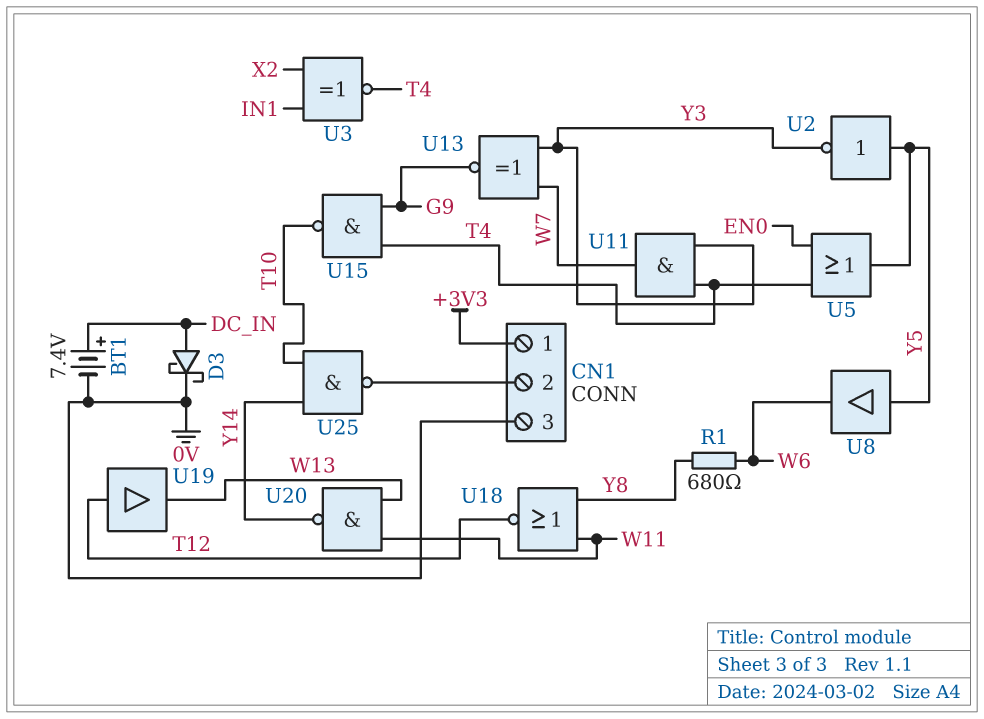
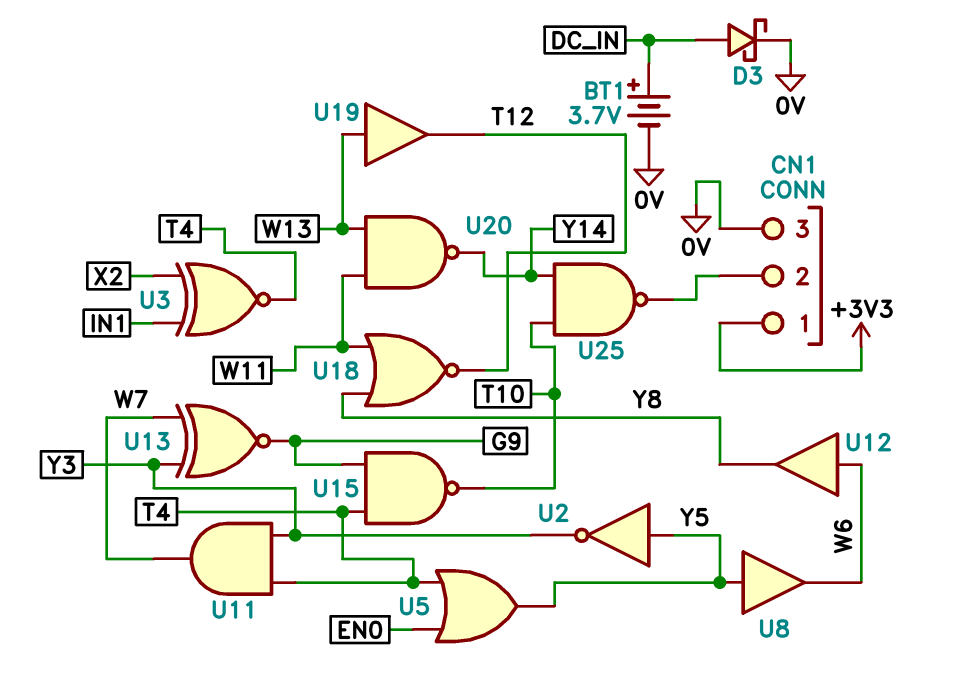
BT1: 7.4V (plus DC_IN, minus 0V) -> 3.7V (plus DC_IN, minus 0V)
R1: 680 (W6, Y8) -> none
U12: none -> buffer (in W6, out Y8)
U19: buffer (in T12, out W13) -> buffer (in W13, out T12)

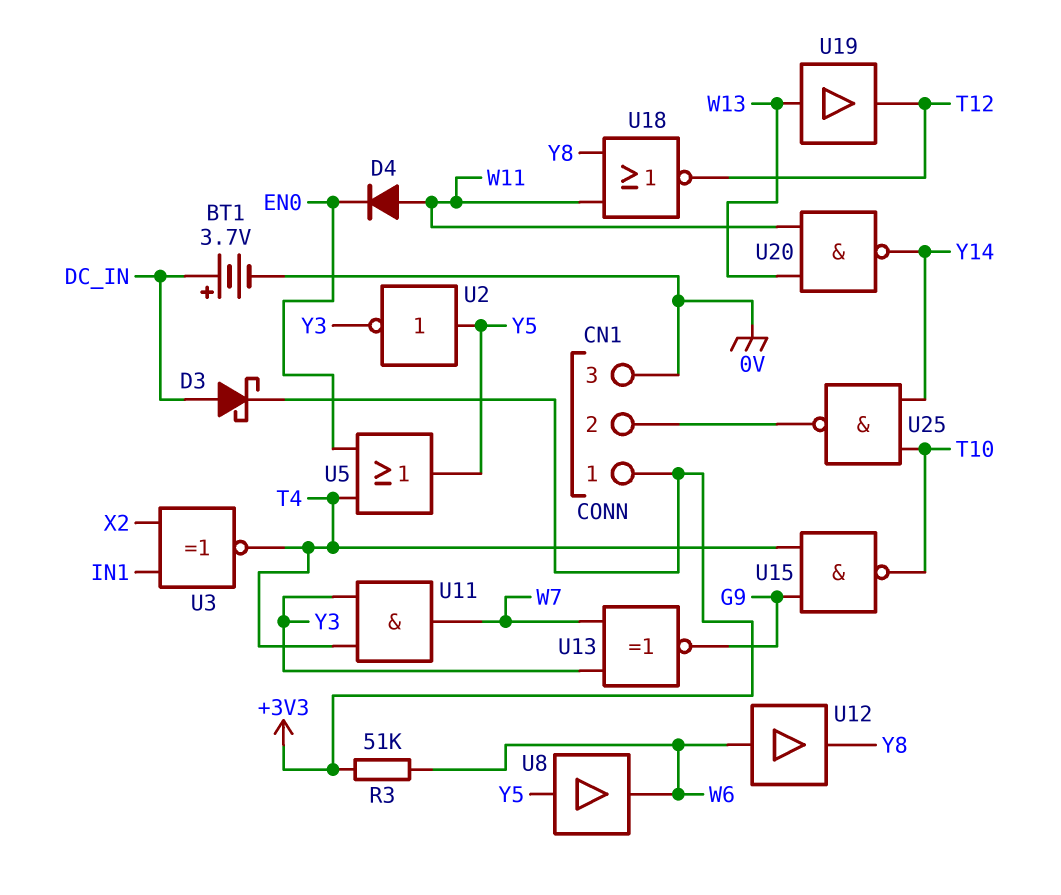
D3: schottky (A DC_IN, K 0V) -> schottky (A DC_IN, K +3V3)
D4: none -> diode (A W11, K EN0)
R3: none -> 51k (+3V3, W6)

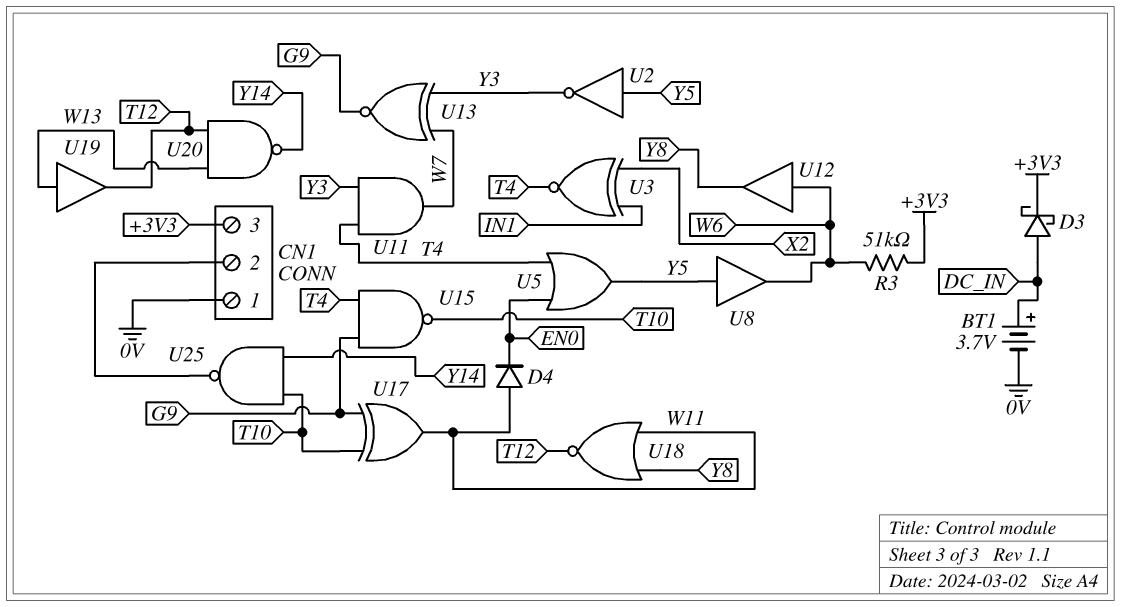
CN1 pin 1: +3V3 -> 0V
CN1 pin 3: 0V -> +3V3
U17: none -> XOR (in G9, in T10, out W11)
U20: NAND (in W11, in W13, out Y14) -> NAND (in T12, in W13, out Y14)

